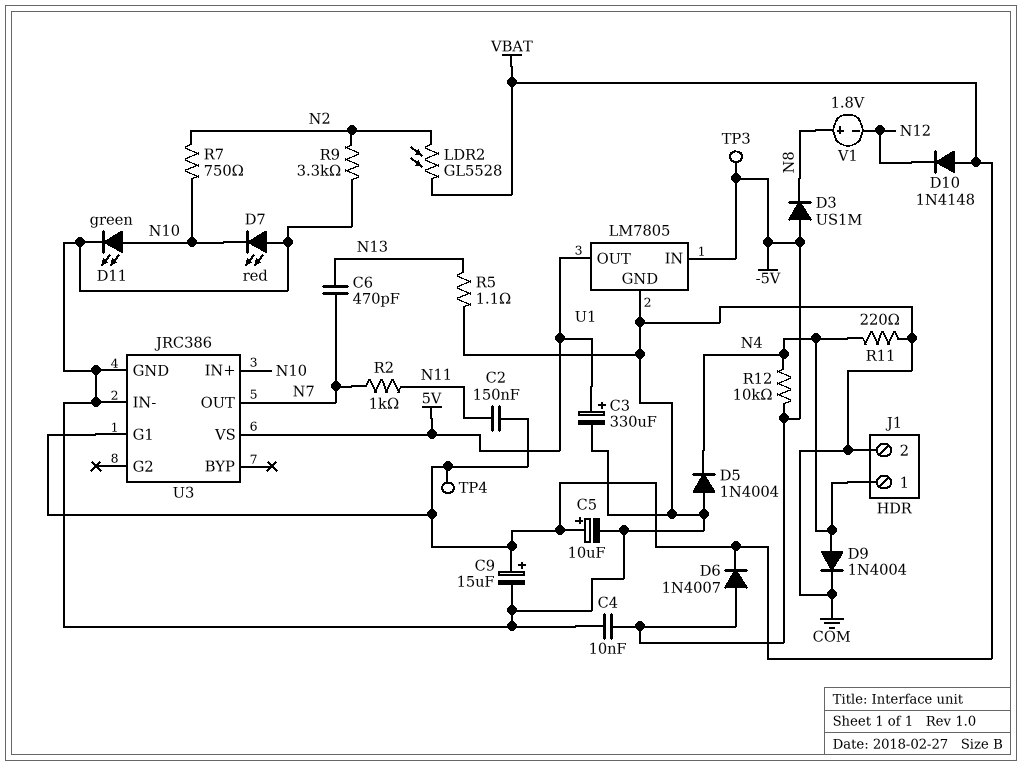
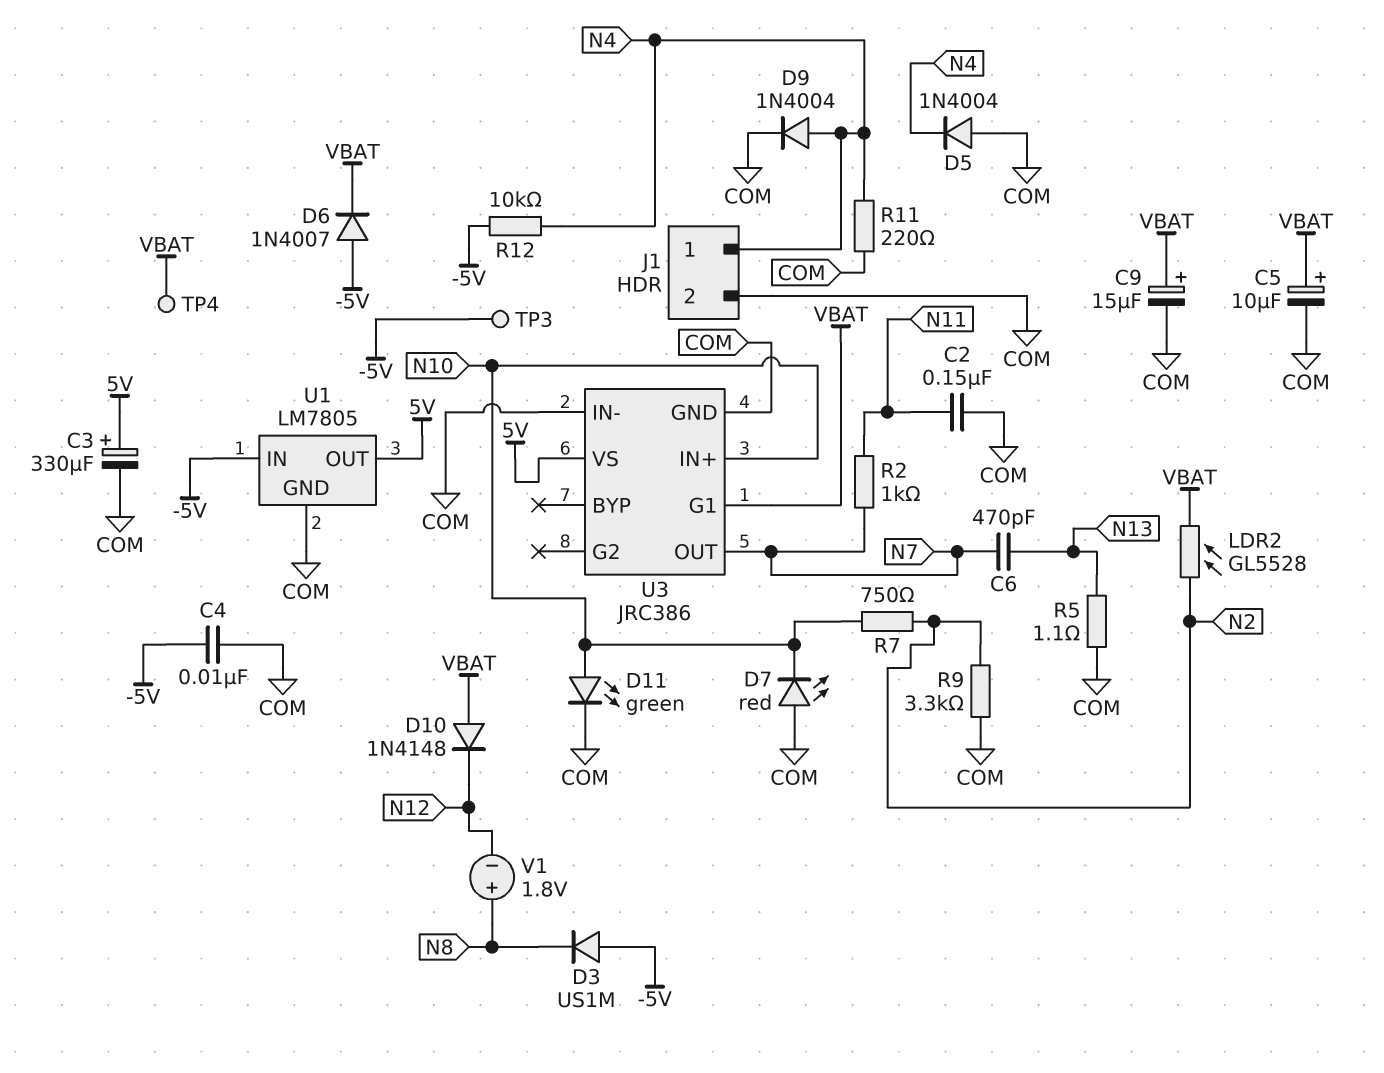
C2: 150nF (N11, VBAT) -> 150nF (COM, N11)

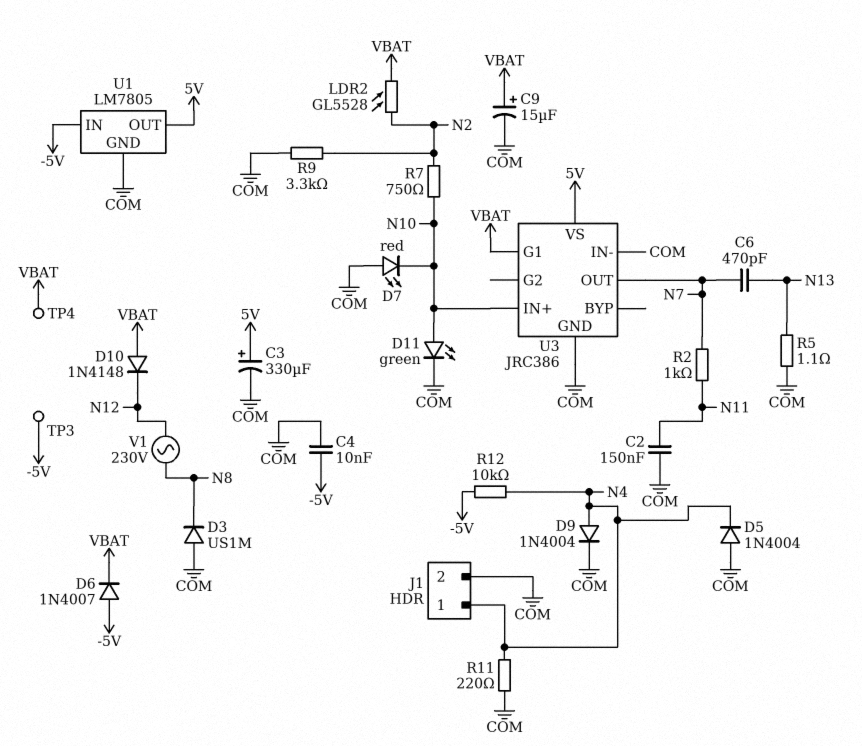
C5: 10uF (plus VBAT, minus COM) -> none
D3: diode US1M (A -5V, K N8) -> diode US1M (A COM, K N8)
V1: 1.8V (plus N8, minus N12) -> AC 230V (N8, N12)

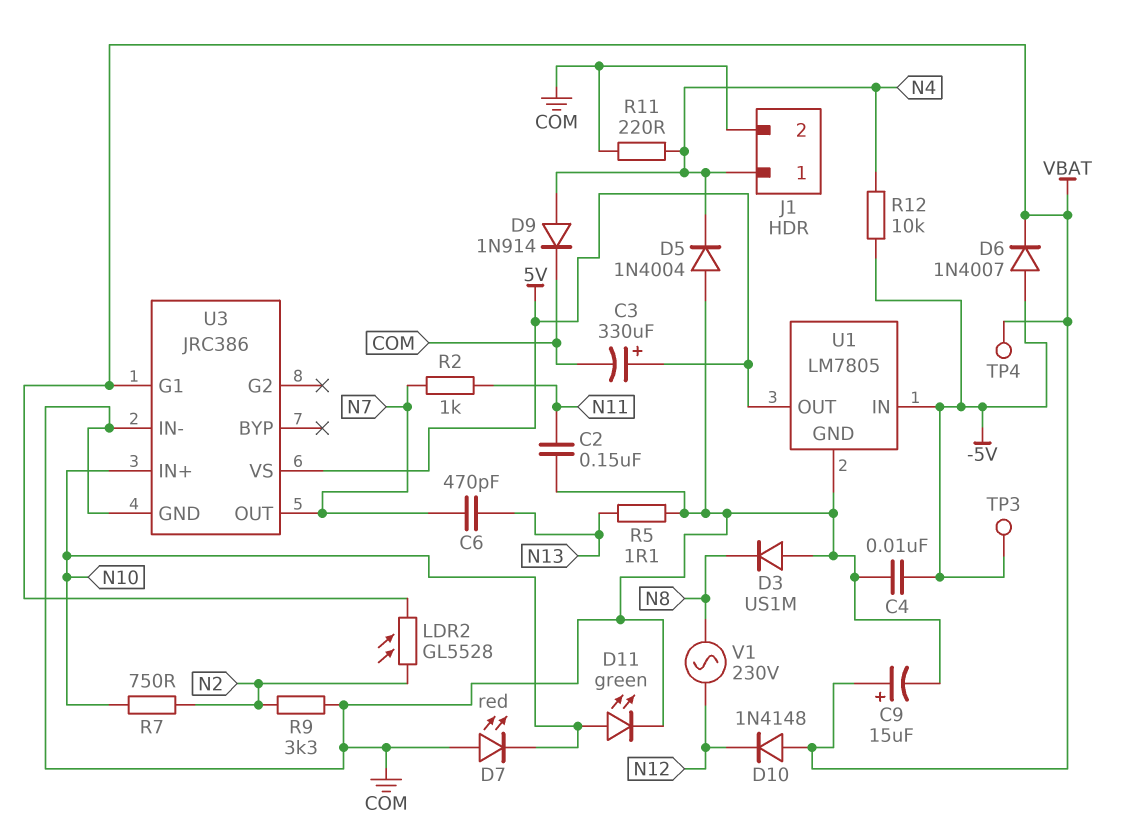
D9: diode 1N4004 (A N4, K COM) -> diode 1N914 (A N4, K COM)

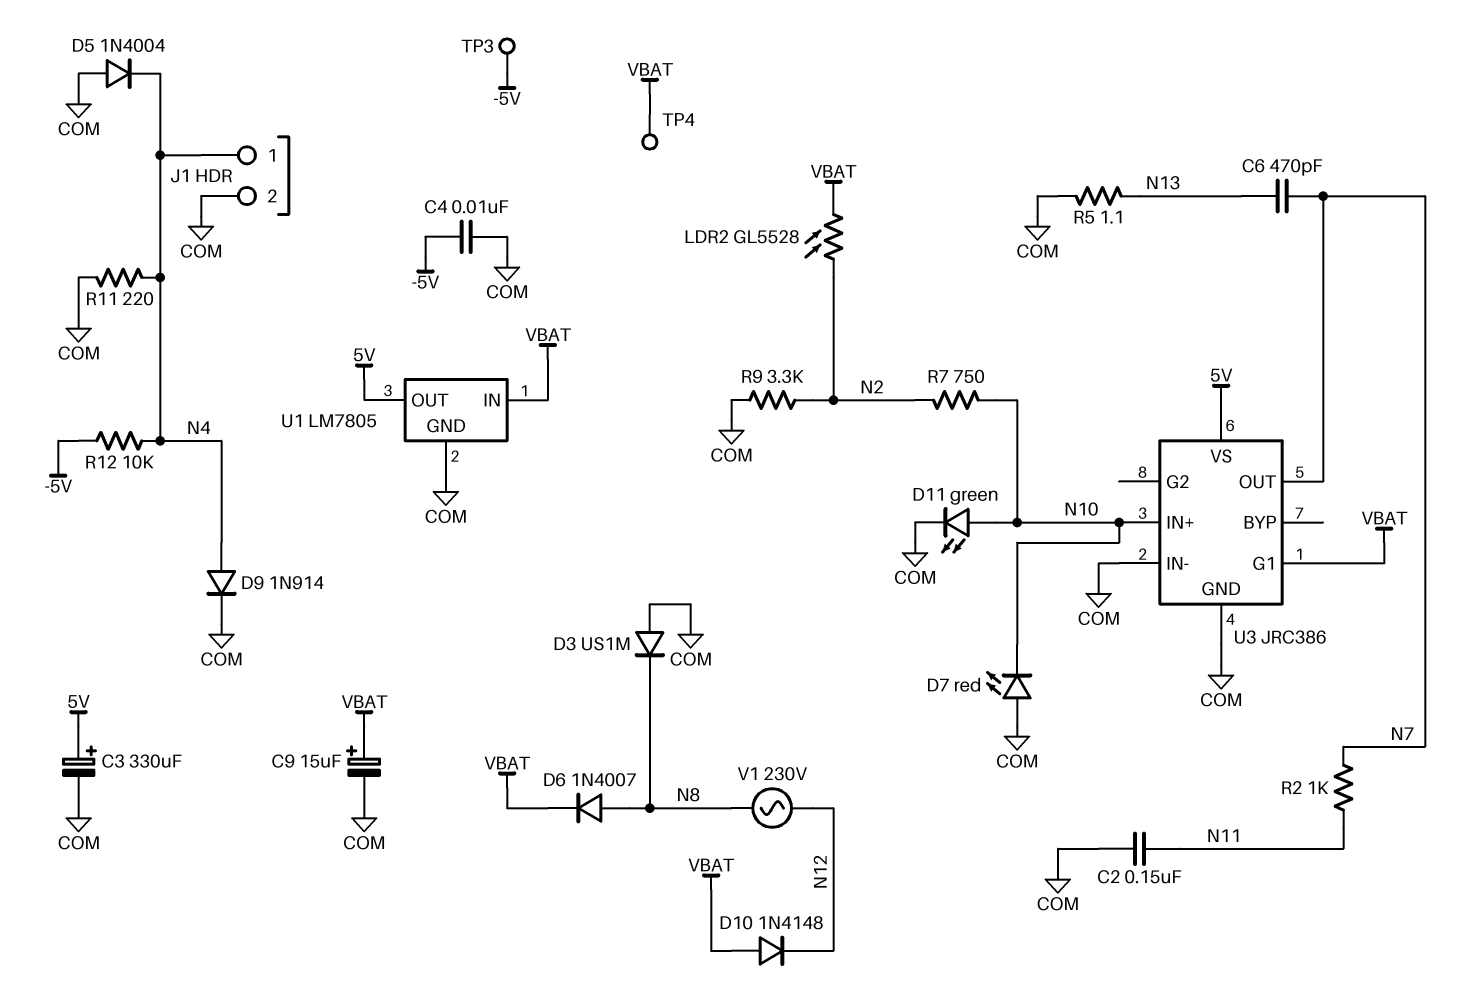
D6: diode 1N4007 (A -5V, K VBAT) -> diode 1N4007 (A N8, K VBAT)
U1 pin IN: -5V -> VBAT

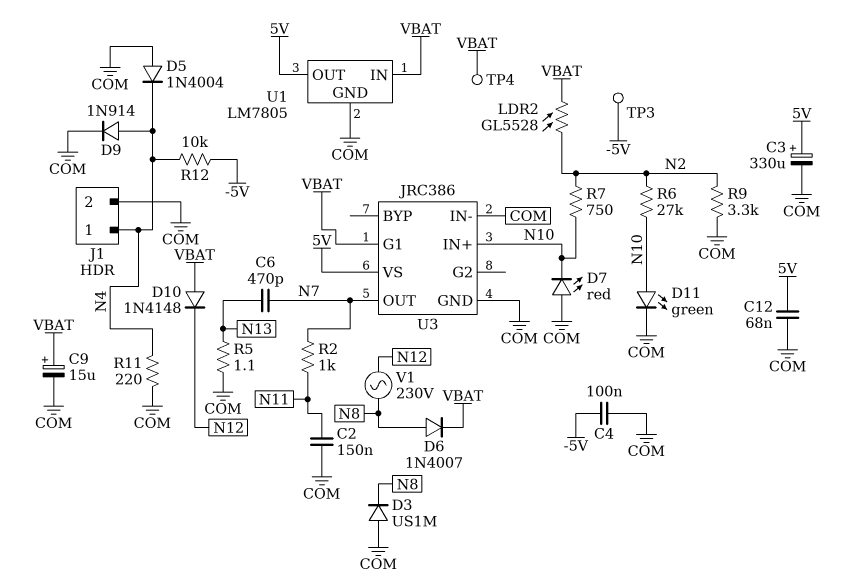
C4: 10nF (-5V, COM) -> 100nF (-5V, COM)
C12: none -> 68nF (5V, COM)
R6: none -> 27k (N2, N10)

